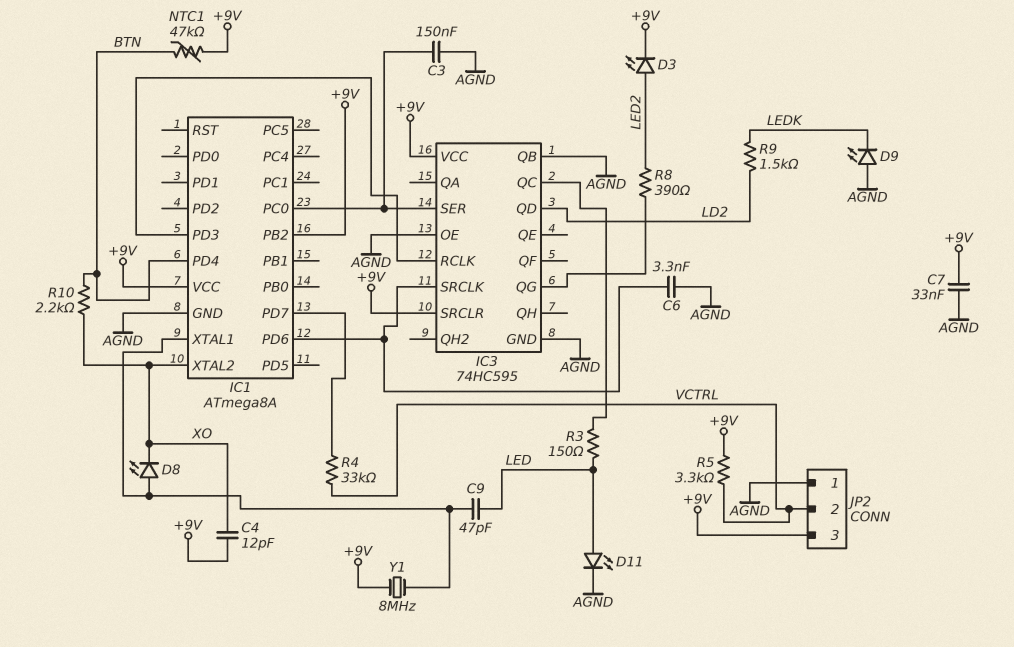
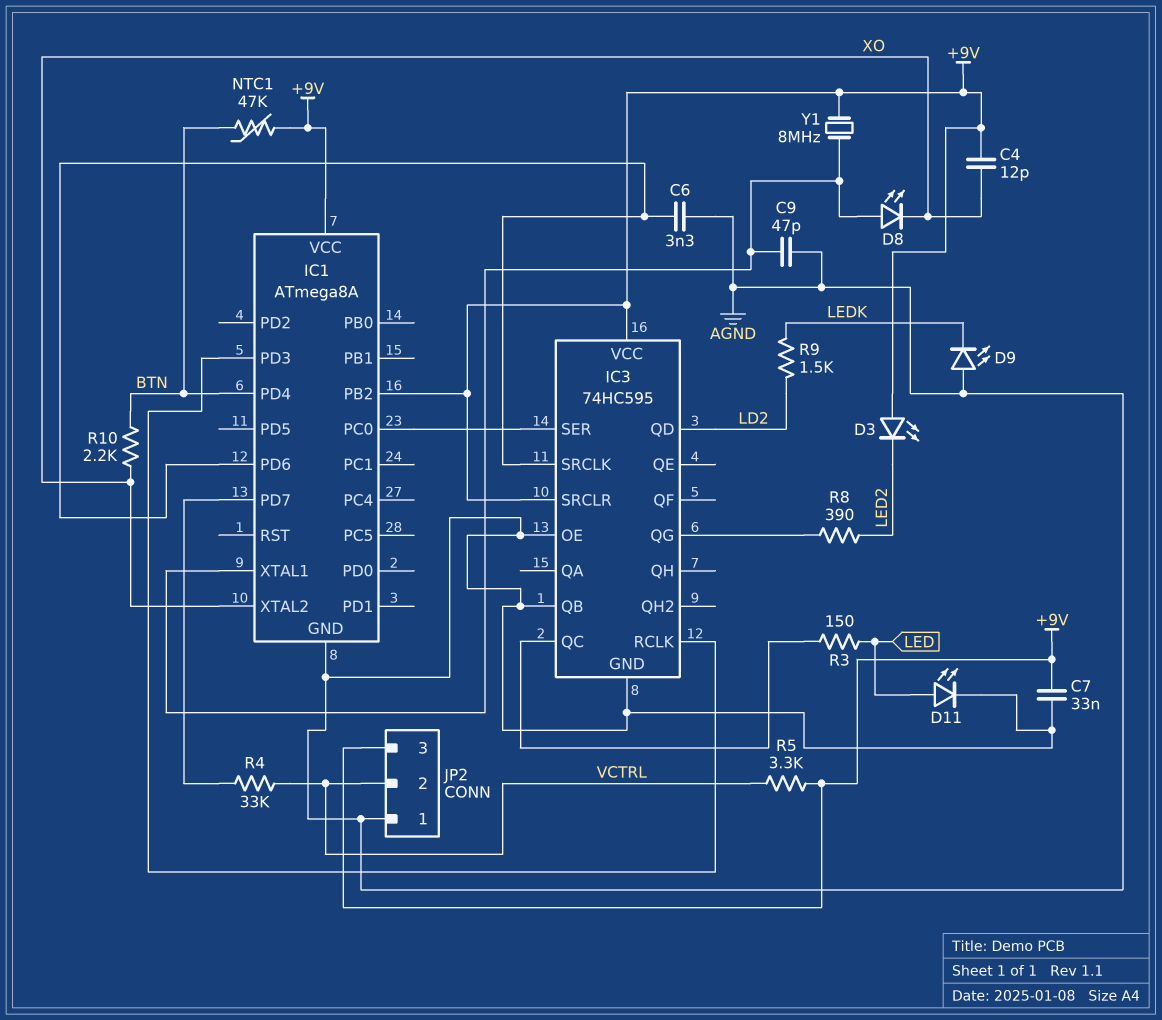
C3: 150nF (AGND, IC1/PC0) -> none
C9: 47pF (IC1/XTAL1, LED) -> 47pF (AGND, IC1/XTAL1)
D3: LED (A LED2, K +9V) -> LED (A +9V, K LED2)

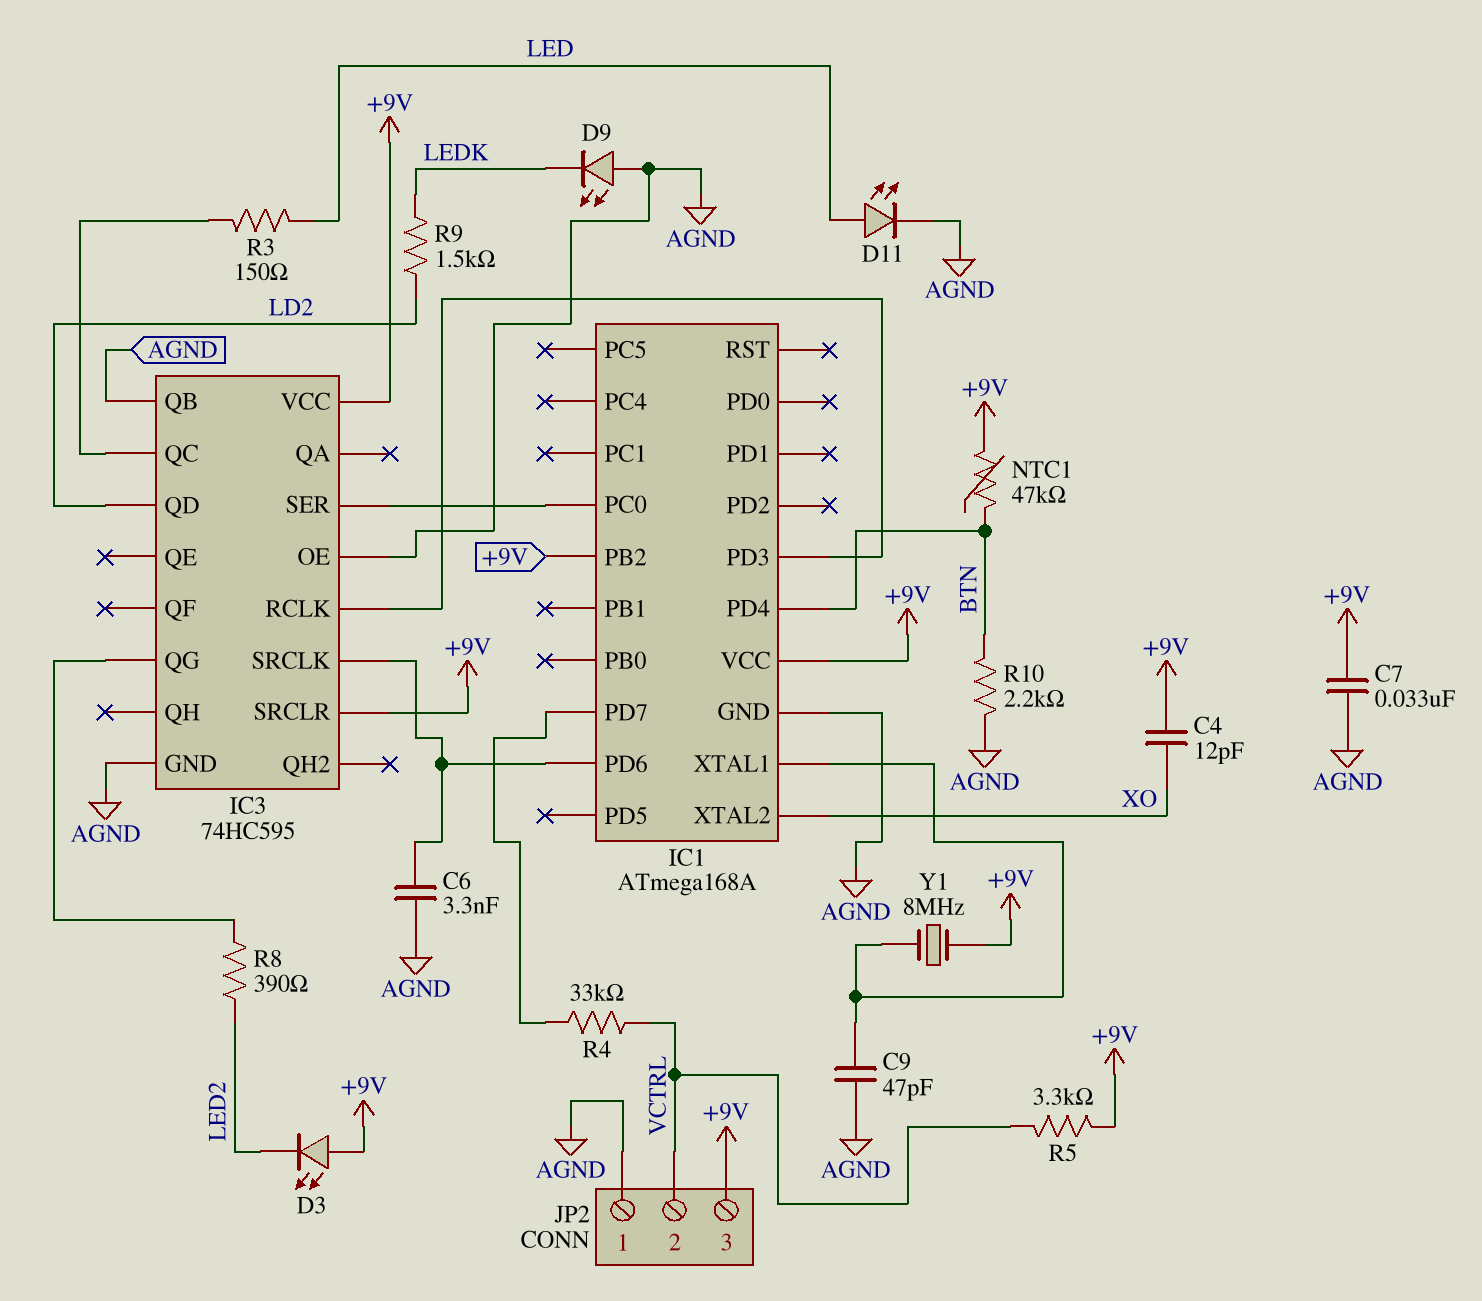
D8: LED (A IC1/XTAL1, K XO) -> none
IC1: ATmega8A -> ATmega168A
R10: 2.2k (BTN, XO) -> 2.2k (AGND, BTN)

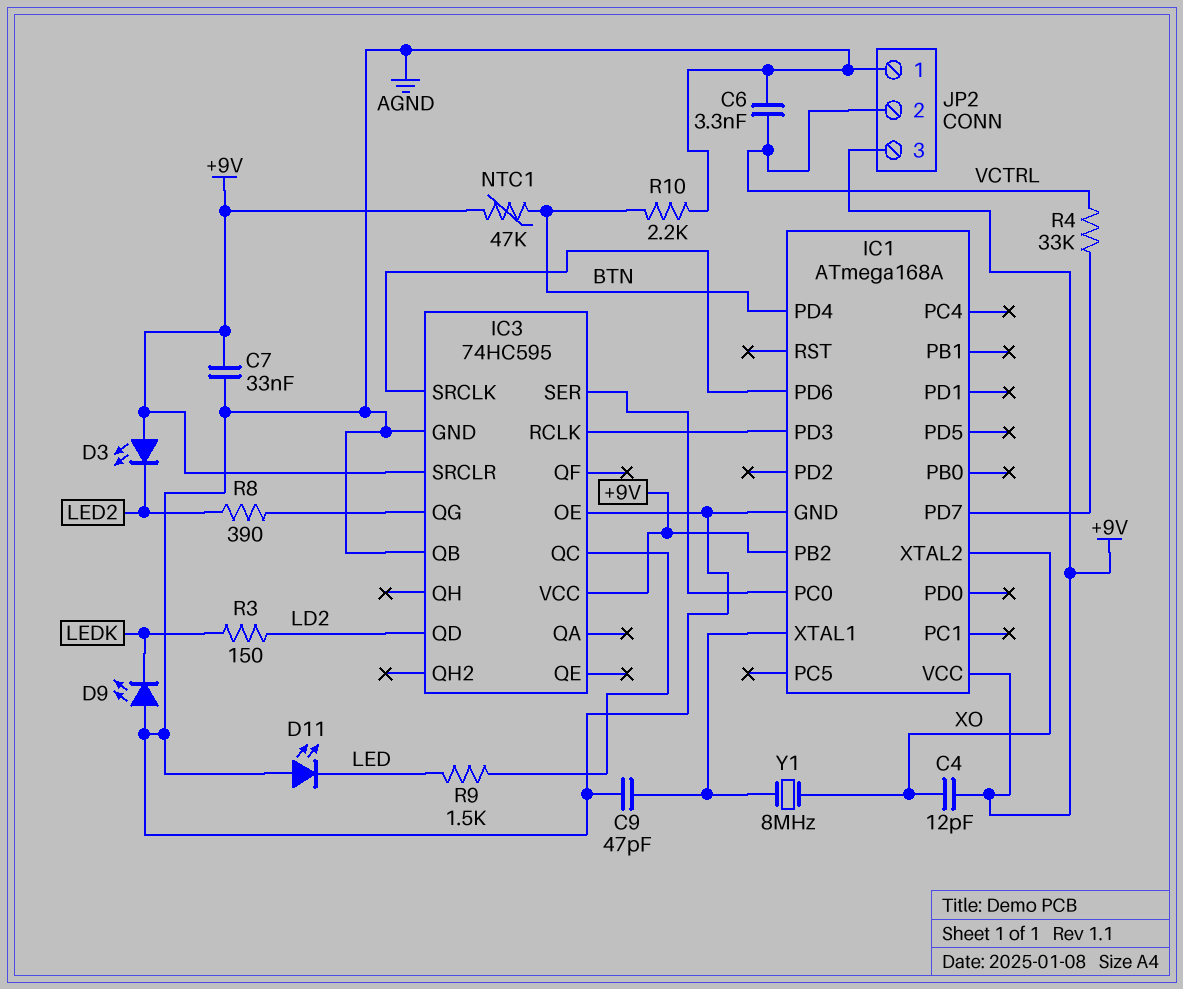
C6: 3.3nF (AGND, IC1/PD6) -> 3.3nF (AGND, VCTRL)
D11: LED (A LED, K AGND) -> LED (A AGND, K LED)
R3: 150 (IC3/QC, LED) -> 150 (LD2, LEDK)
R5: 3.3k (+9V, VCTRL) -> none
R9: 1.5k (LD2, LEDK) -> 1.5k (IC3/QC, LED)
Y1: 8MHz (+9V, IC1/XTAL1) -> 8MHz (IC1/XTAL1, XO)

